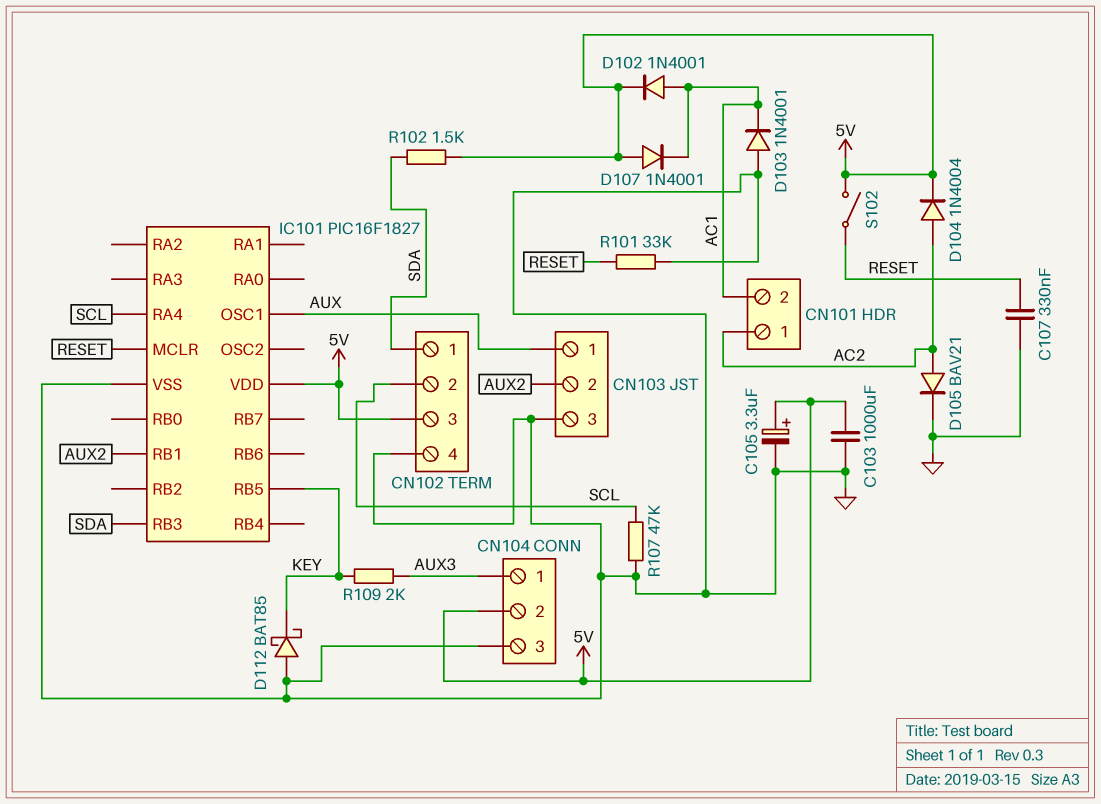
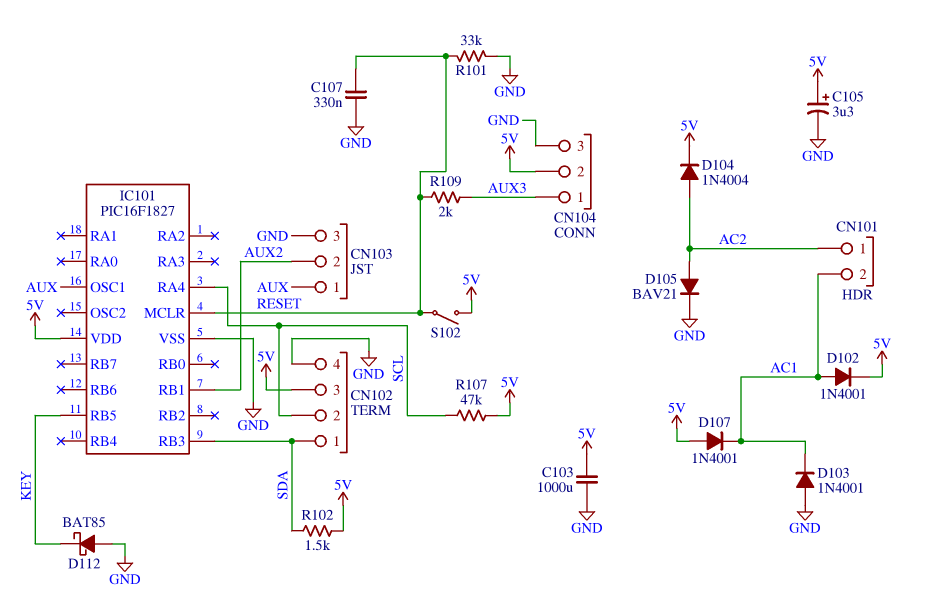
R107: 47k (GND, SCL) -> 47k (5V, SCL)
R109: 2k (AUX3, KEY) -> 2k (AUX3, RESET)

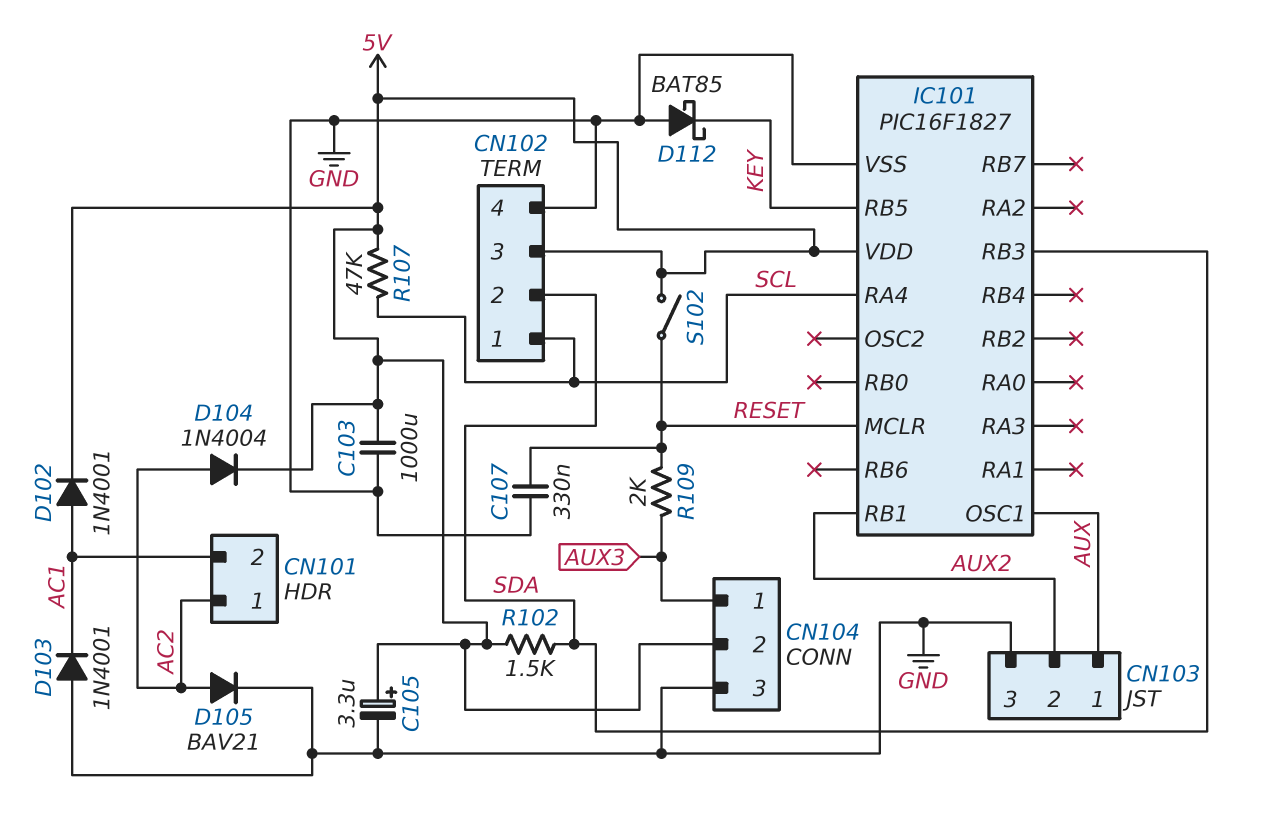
CN102 pin 1: SDA -> SCL
CN102 pin 2: SCL -> SDA
D107: diode 1N4001 (A 5V, K AC1) -> none
R101: 33k (GND, RESET) -> none

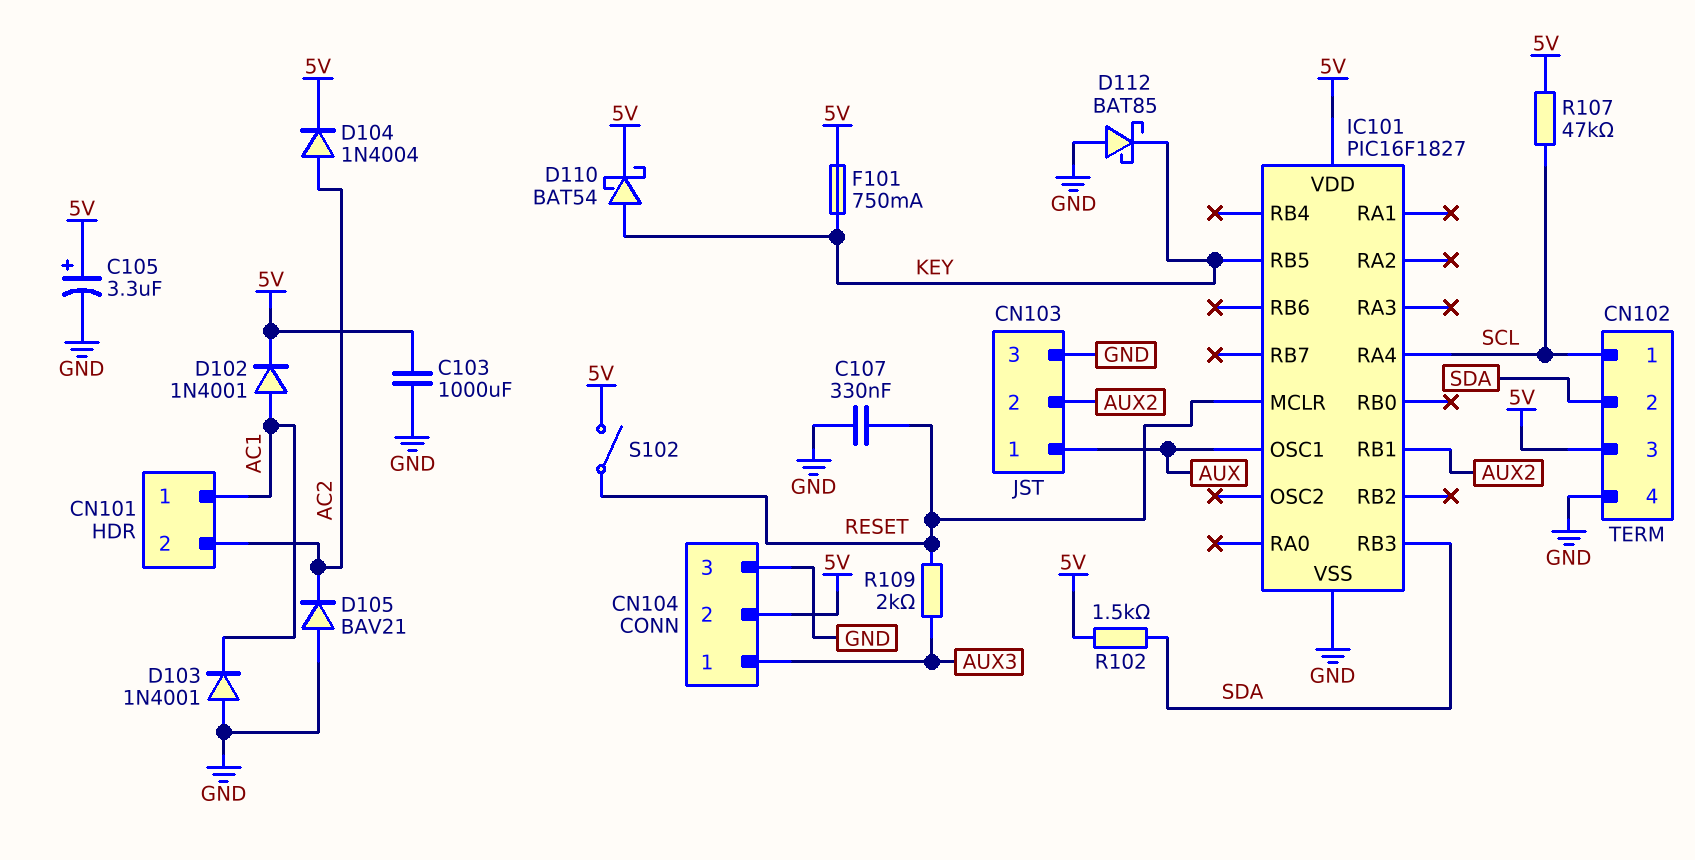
CN101 pin 1: AC2 -> AC1
CN101 pin 2: AC1 -> AC2
D105: diode BAV21 (A AC2, K GND) -> diode BAV21 (A GND, K AC2)
D110: none -> schottky BAT54 (A KEY, K 5V)
F101: none -> 750mA (5V, KEY)

